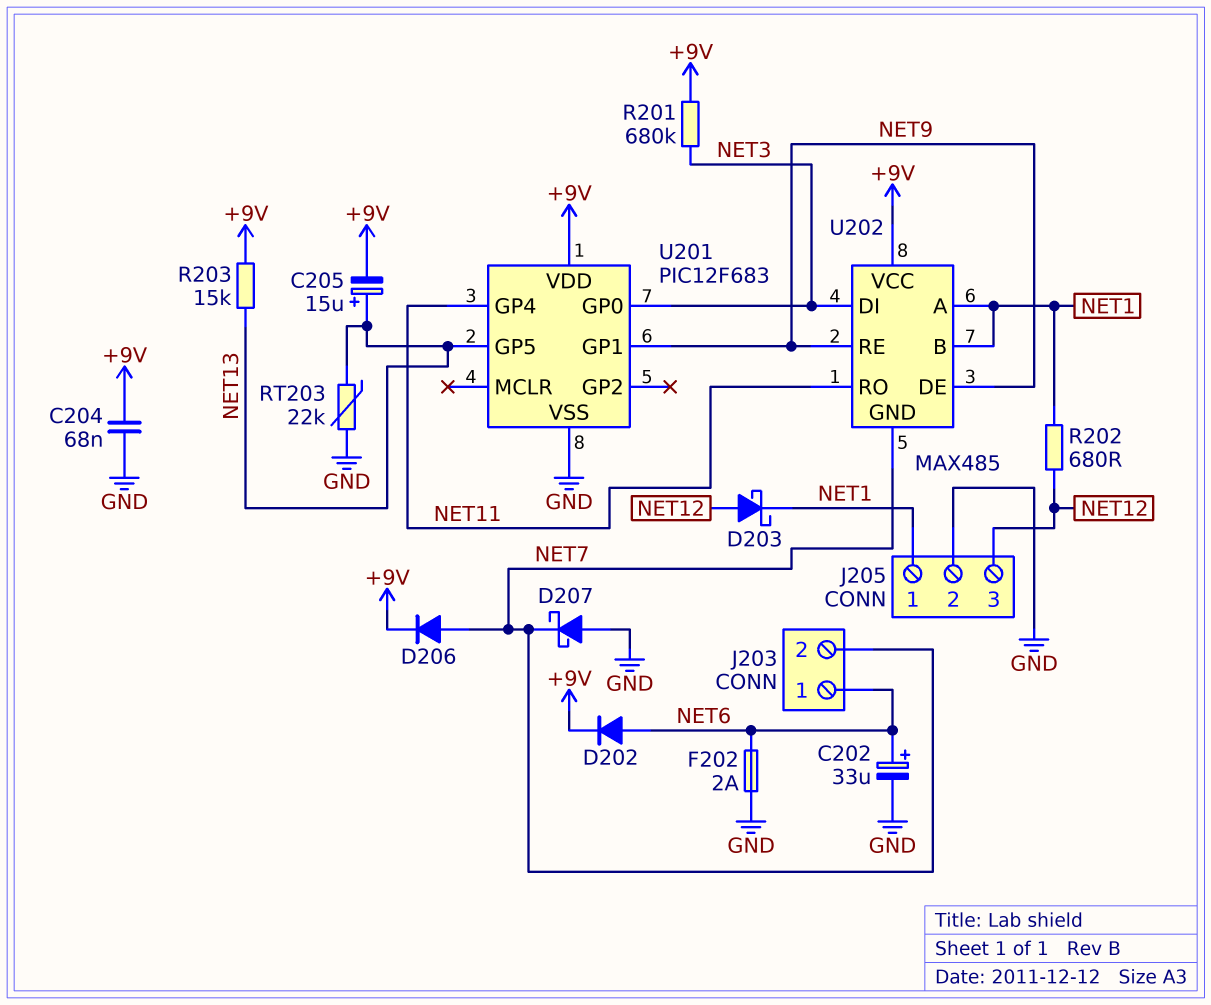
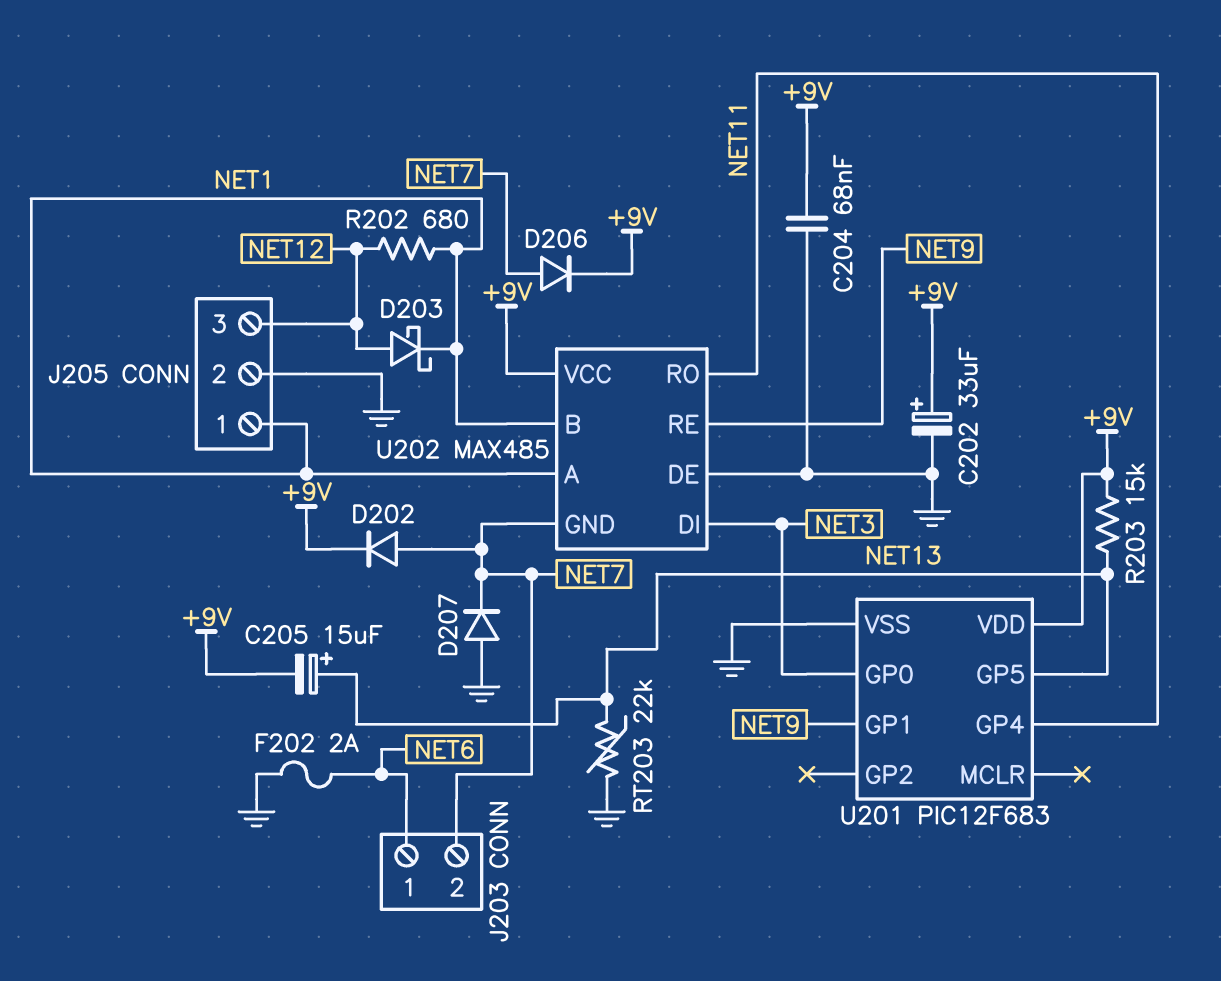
C202: 33uF (plus NET6, minus GND) -> 33uF (plus +9V, minus GND)
D202: diode (A NET6, K +9V) -> diode (A NET7, K +9V)
D207: schottky (A GND, K NET7) -> diode (A GND, K NET7)
R201: 680k (+9V, NET3) -> none
U202 pin DE: NET9 -> GND

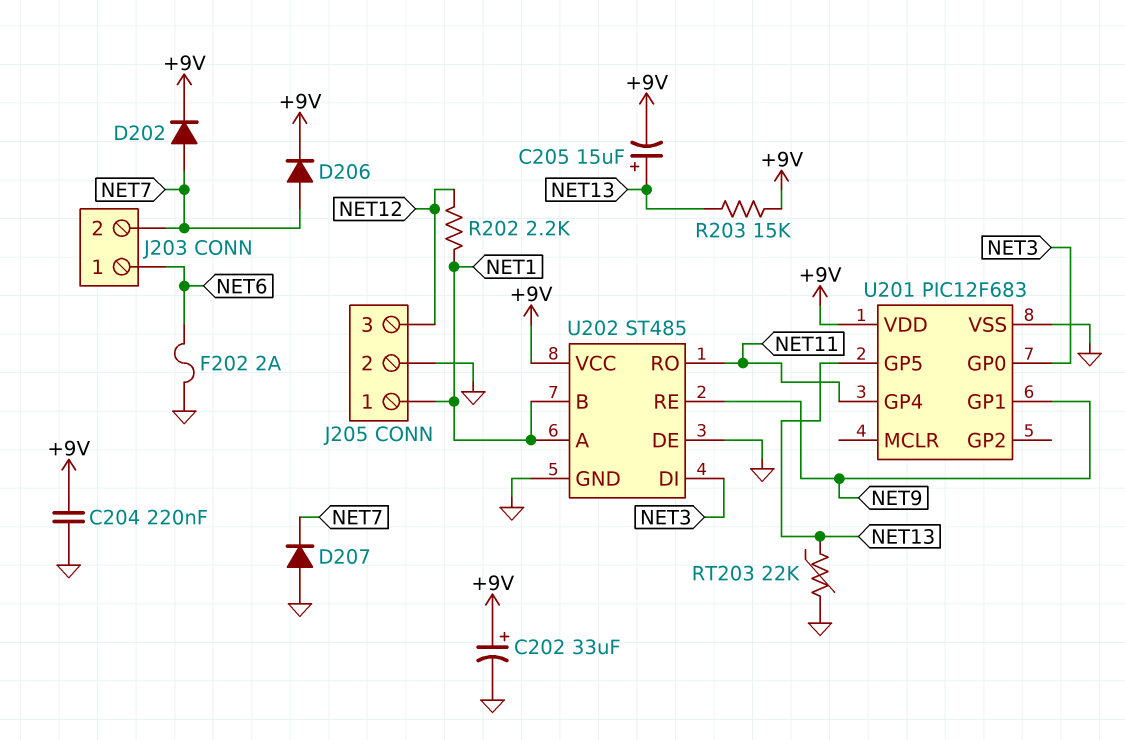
C204: 68nF (+9V, GND) -> 220nF (+9V, GND)
D203: schottky (A NET12, K NET1) -> none
R202: 680 (NET1, NET12) -> 2.2k (NET1, NET12)
U202: MAX485 -> ST485
U202 pin GND: NET7 -> GND

